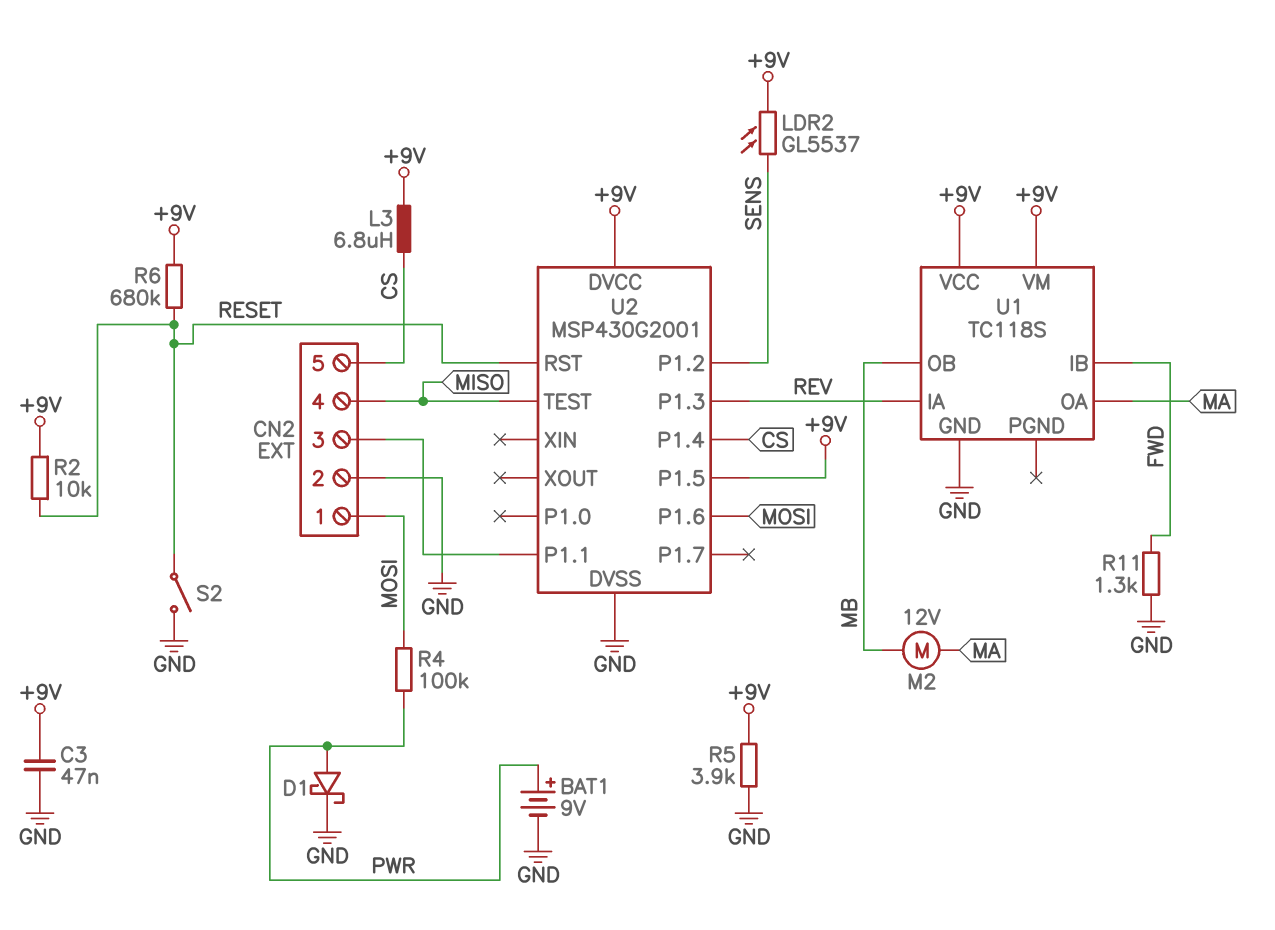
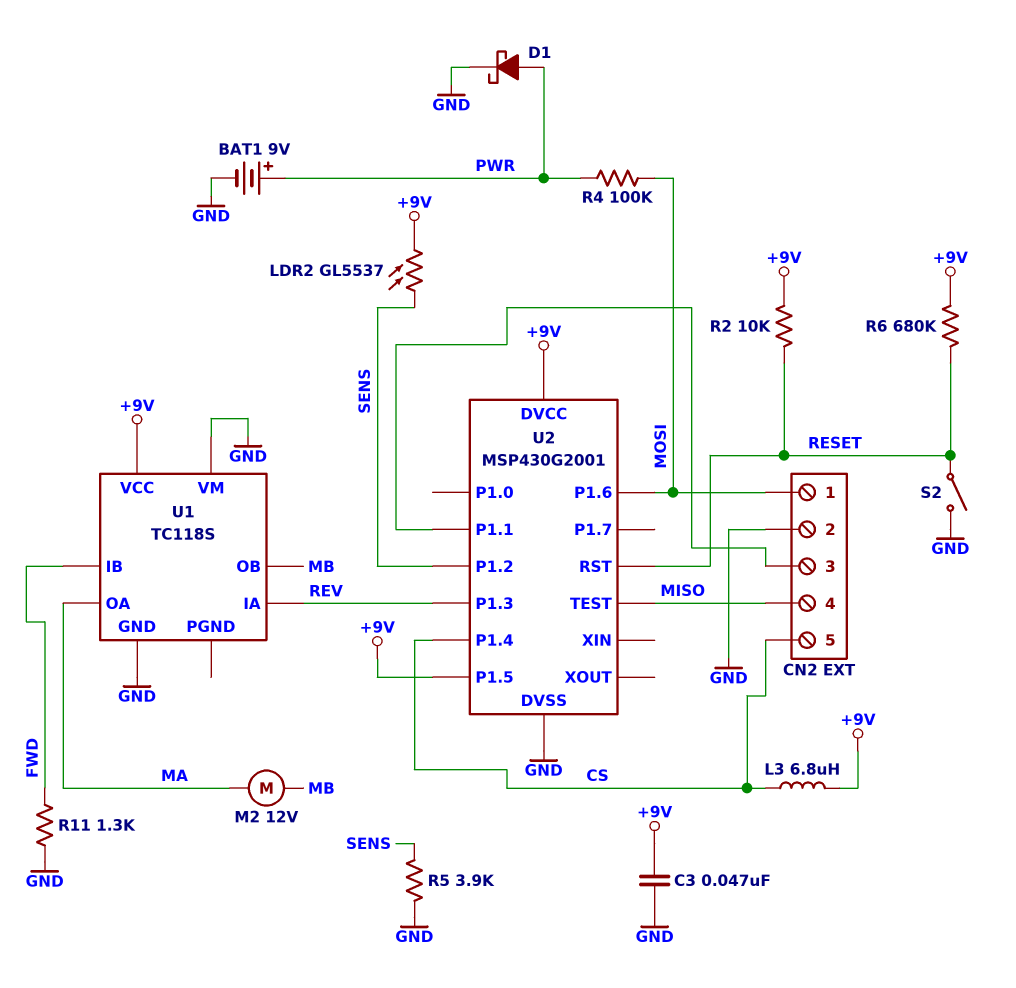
R5: 3.9k (+9V, GND) -> 3.9k (GND, SENS)
U1 pin VM: +9V -> GND

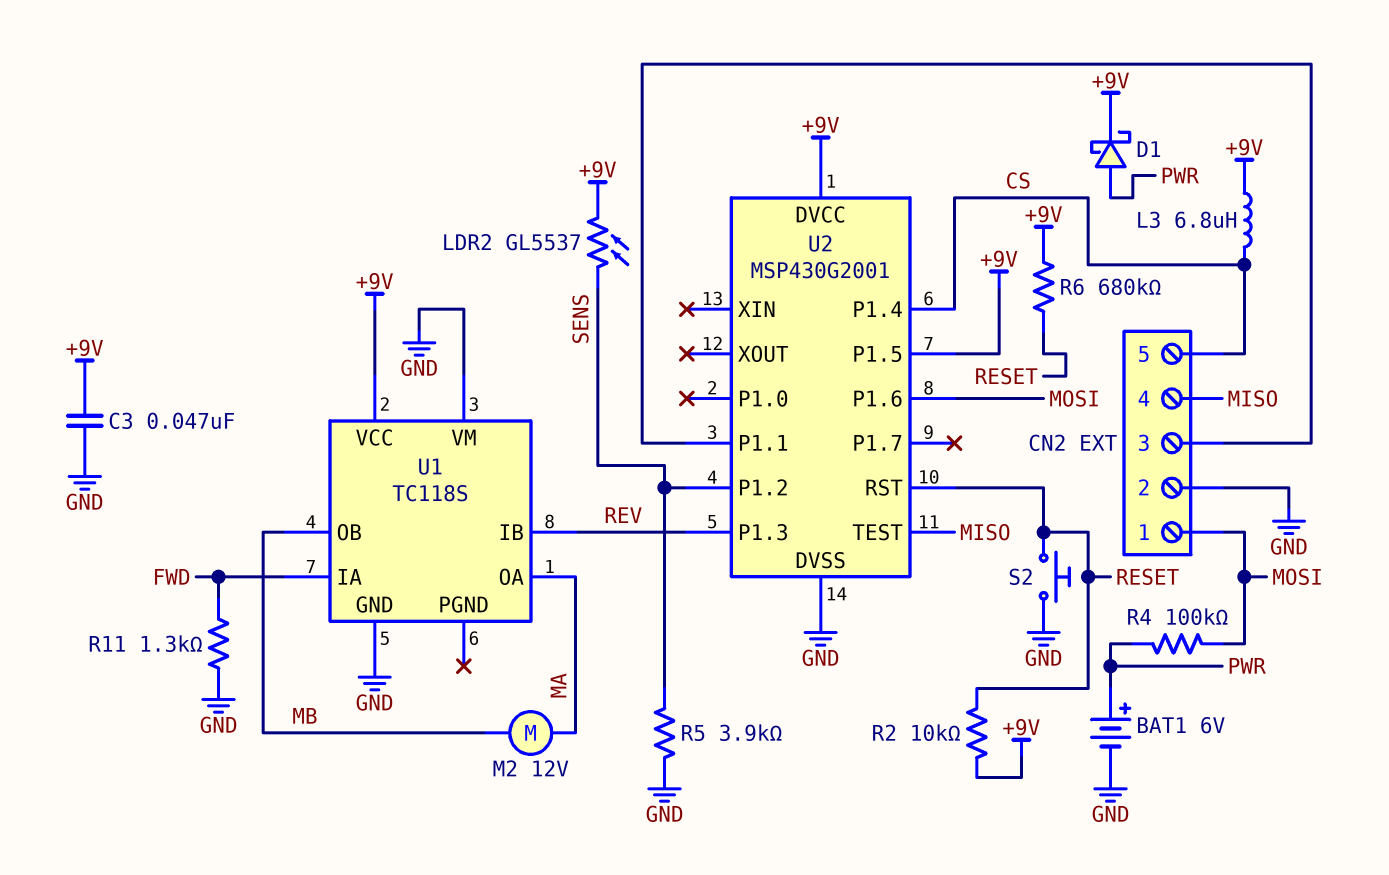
BAT1: 9V (plus PWR, minus GND) -> 6V (plus PWR, minus GND)
D1: schottky (A PWR, K GND) -> schottky (A PWR, K +9V)
S2: switch (GND, RESET) -> button (GND, RESET)
U1 pin IA: REV -> FWD
U1 pin IB: FWD -> REV

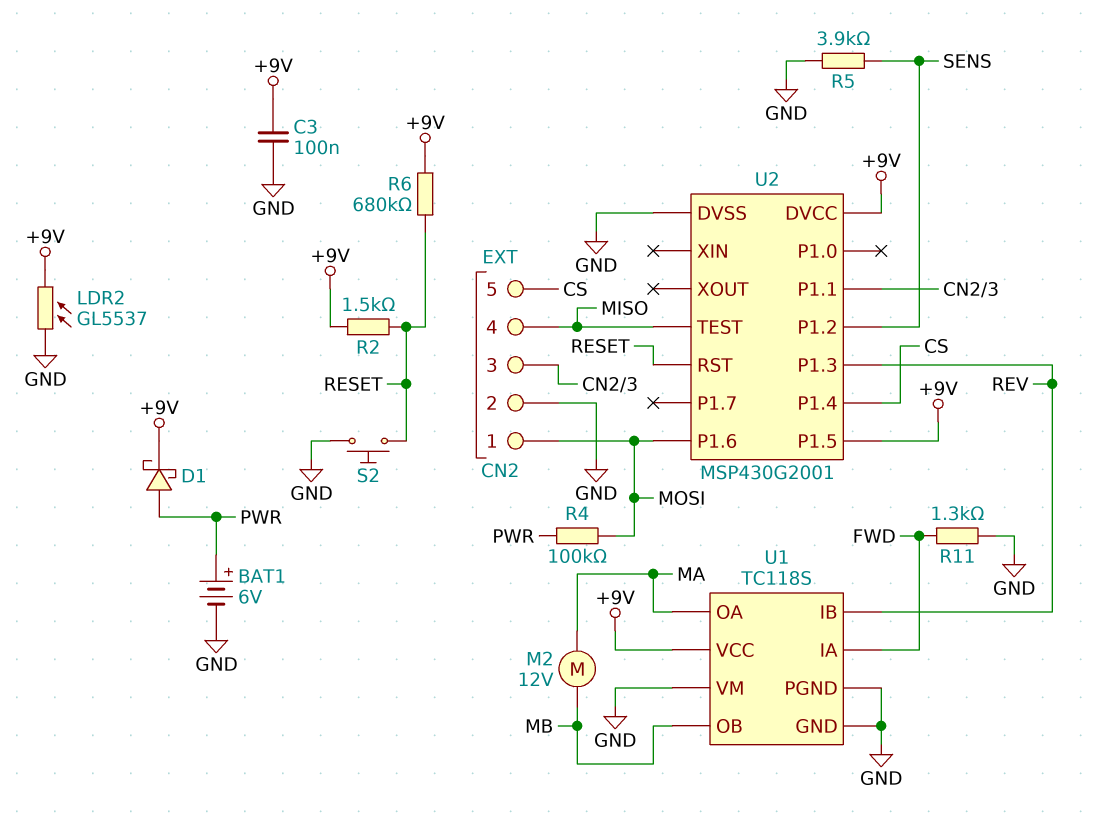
C3: 47nF (+9V, GND) -> 100nF (+9V, GND)
L3: 6.8uH (+9V, CS) -> none
LDR2: GL5537 (+9V, SENS) -> GL5537 (+9V, GND)
R2: 10k (+9V, RESET) -> 1.5k (+9V, RESET)
U1 pin PGND: none -> GND

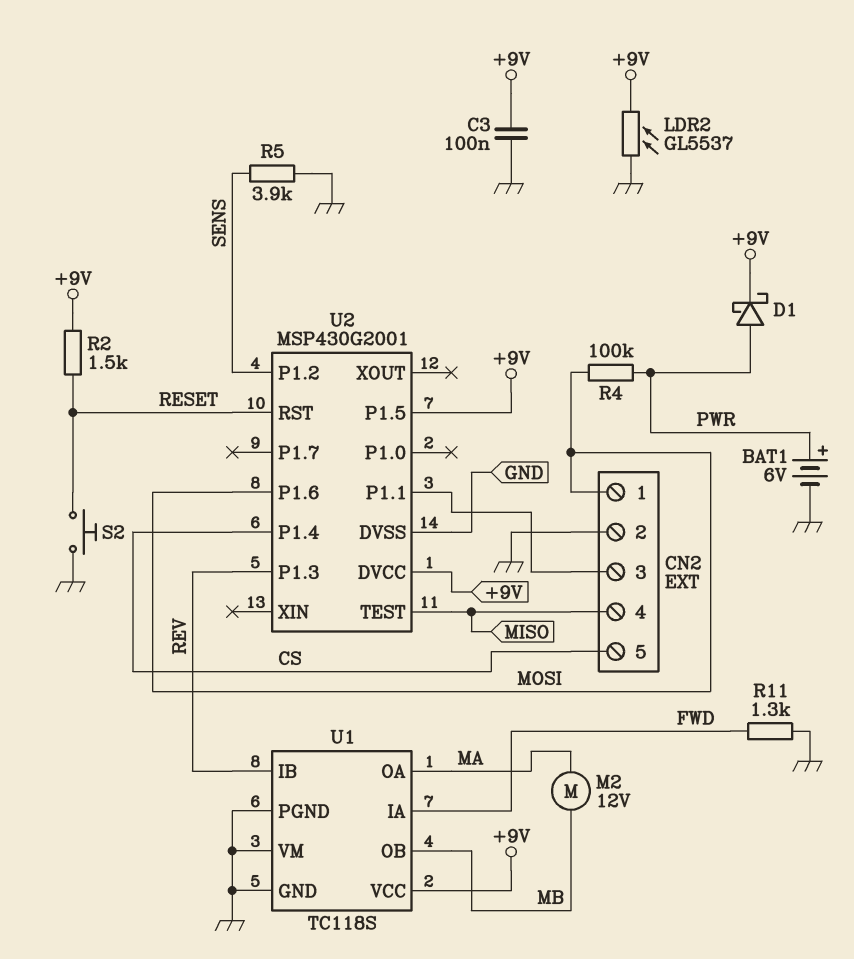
R6: 680k (+9V, RESET) -> none

